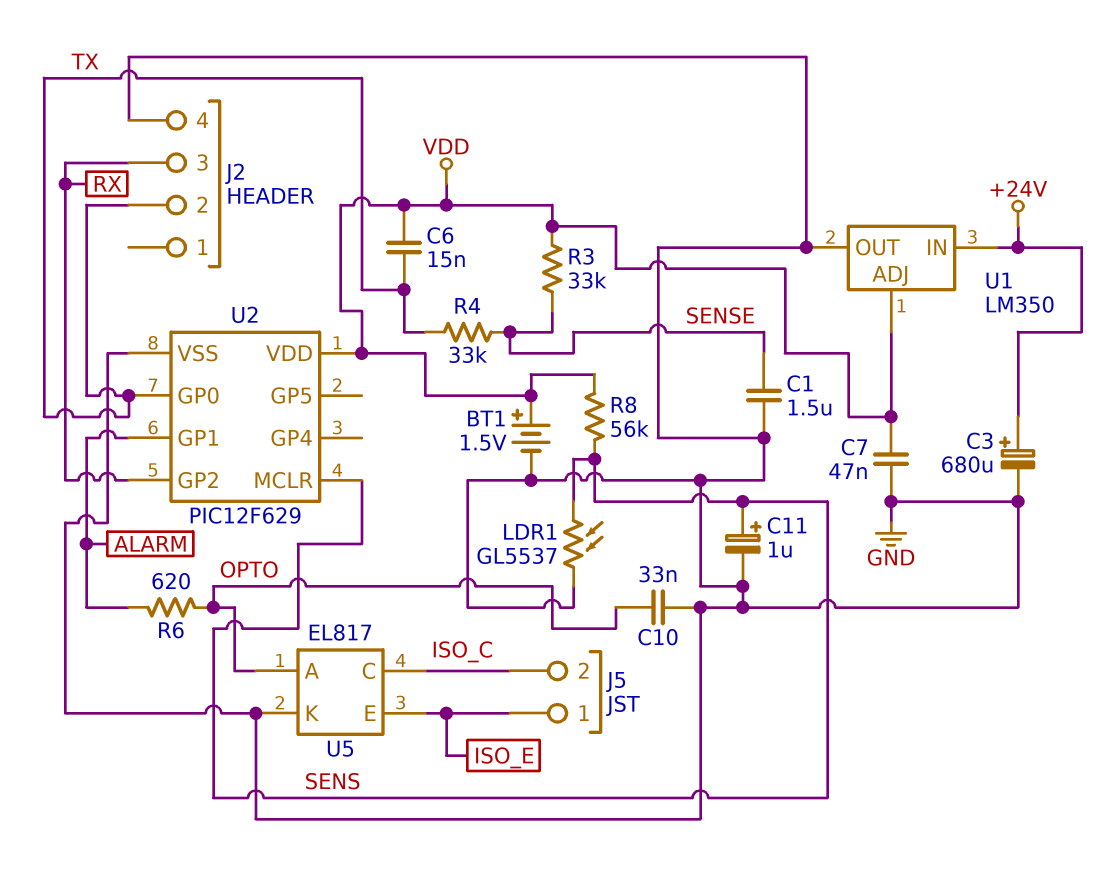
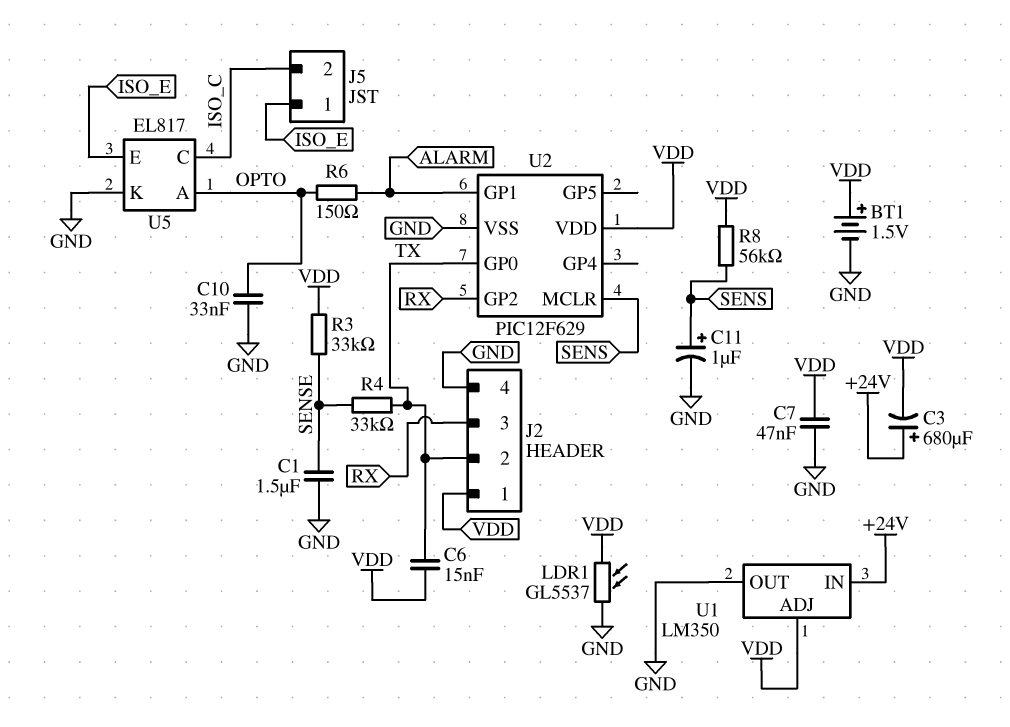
C3: 680uF (plus +24V, minus GND) -> 680uF (plus +24V, minus VDD)
J2 pin 1: none -> VDD
LDR1: GL5537 (GND, SENS) -> GL5537 (GND, VDD)
R6: 620 (ALARM, OPTO) -> 150 (ALARM, OPTO)

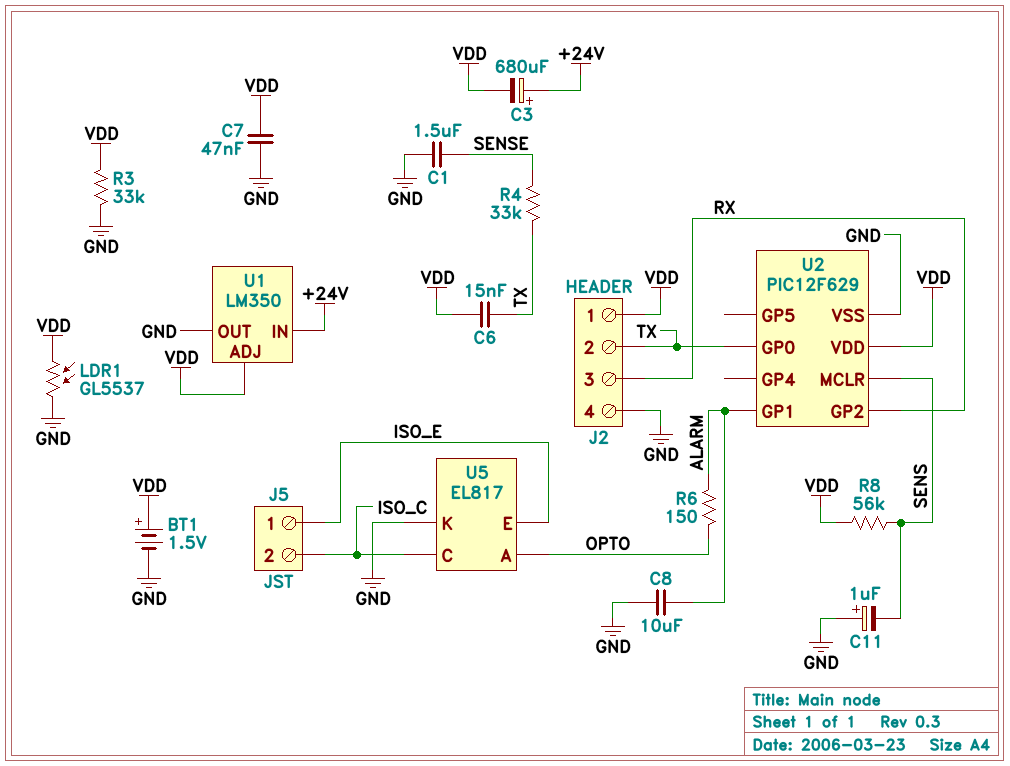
C8: none -> 10uF (ALARM, GND)
C10: 33nF (GND, OPTO) -> none
C11: 1uF (plus SENS, minus GND) -> 1uF (plus GND, minus SENS)
R3: 33k (SENSE, VDD) -> 33k (GND, VDD)

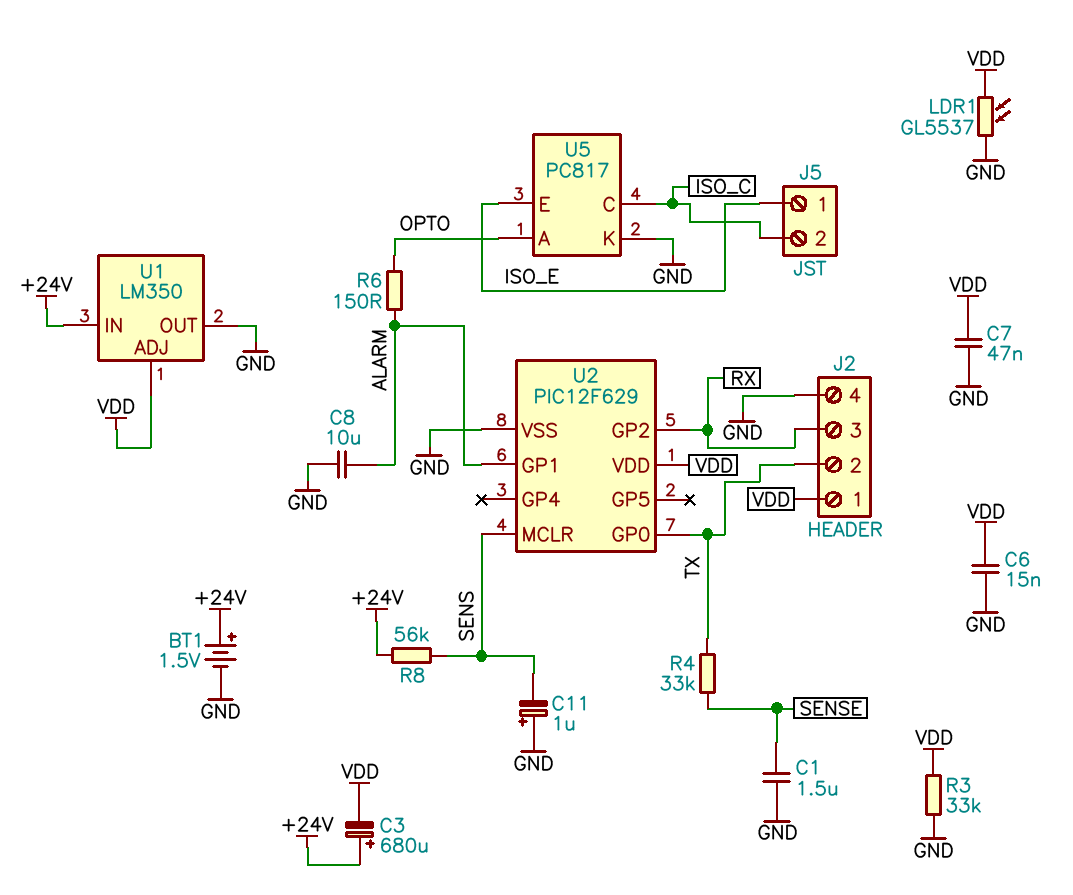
BT1: 1.5V (plus VDD, minus GND) -> 1.5V (plus +24V, minus GND)
C6: 15nF (TX, VDD) -> 15nF (GND, VDD)
R8: 56k (SENS, VDD) -> 56k (+24V, SENS)
U5: EL817 -> PC817

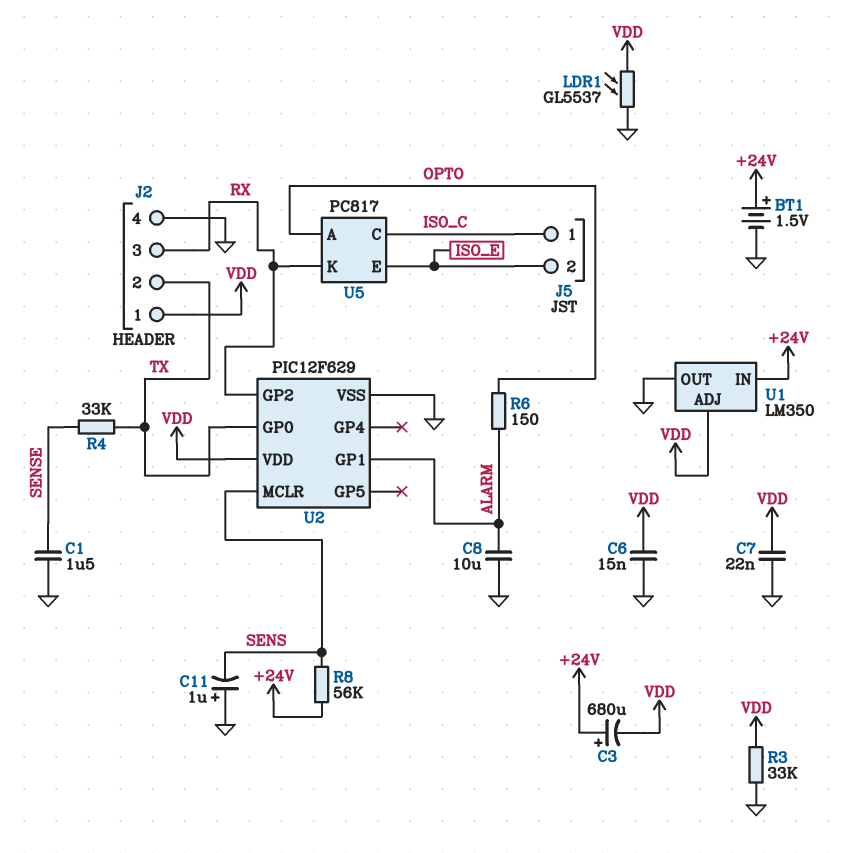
C7: 47nF (GND, VDD) -> 22nF (GND, VDD)
J5 pin 1: ISO_E -> ISO_C
J5 pin 2: ISO_C -> ISO_E
U5 pin K: GND -> RX

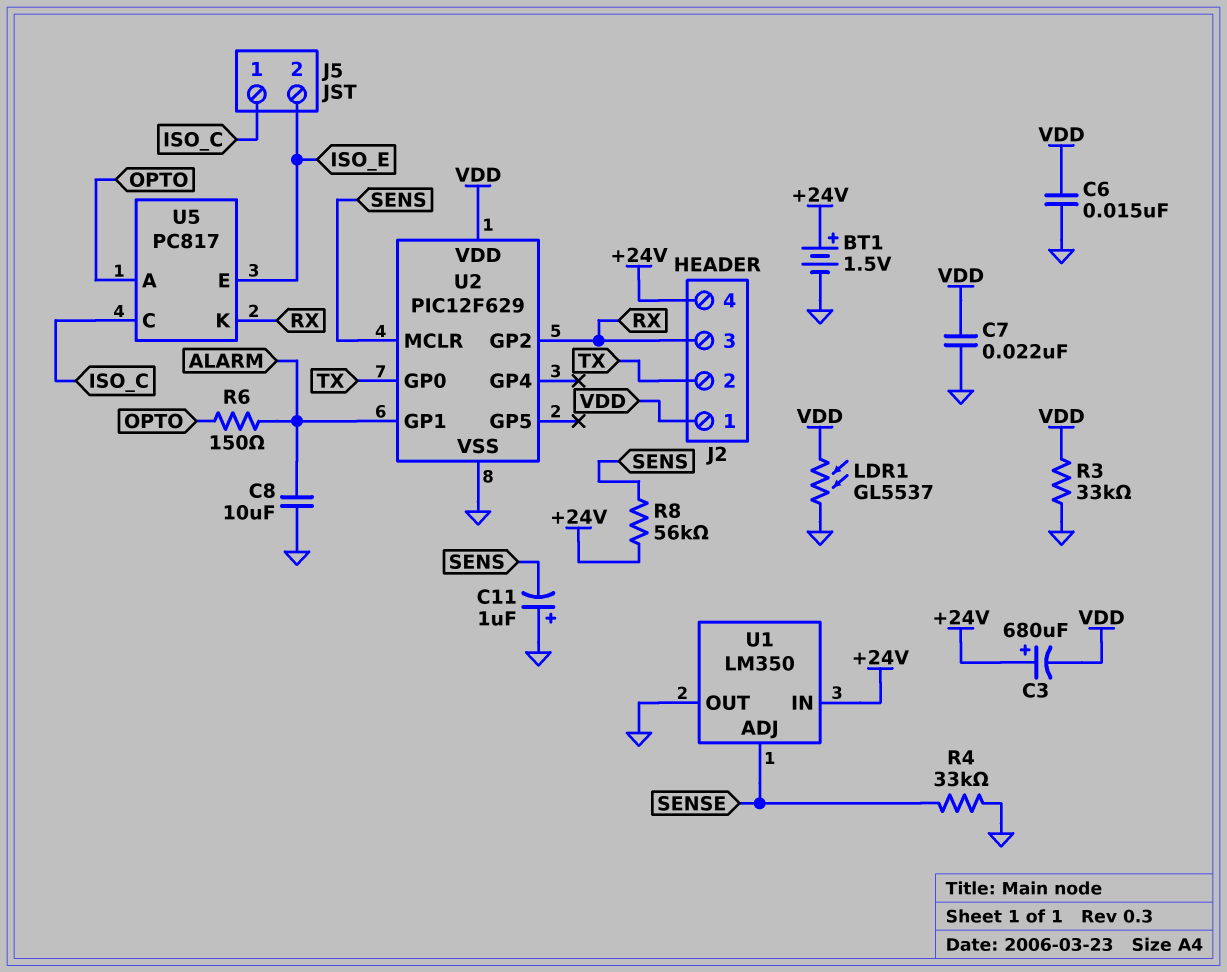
C1: 1.5uF (GND, SENSE) -> none
J2 pin 4: GND -> +24V
R4: 33k (SENSE, TX) -> 33k (GND, SENSE)
U1 pin ADJ: VDD -> SENSE

